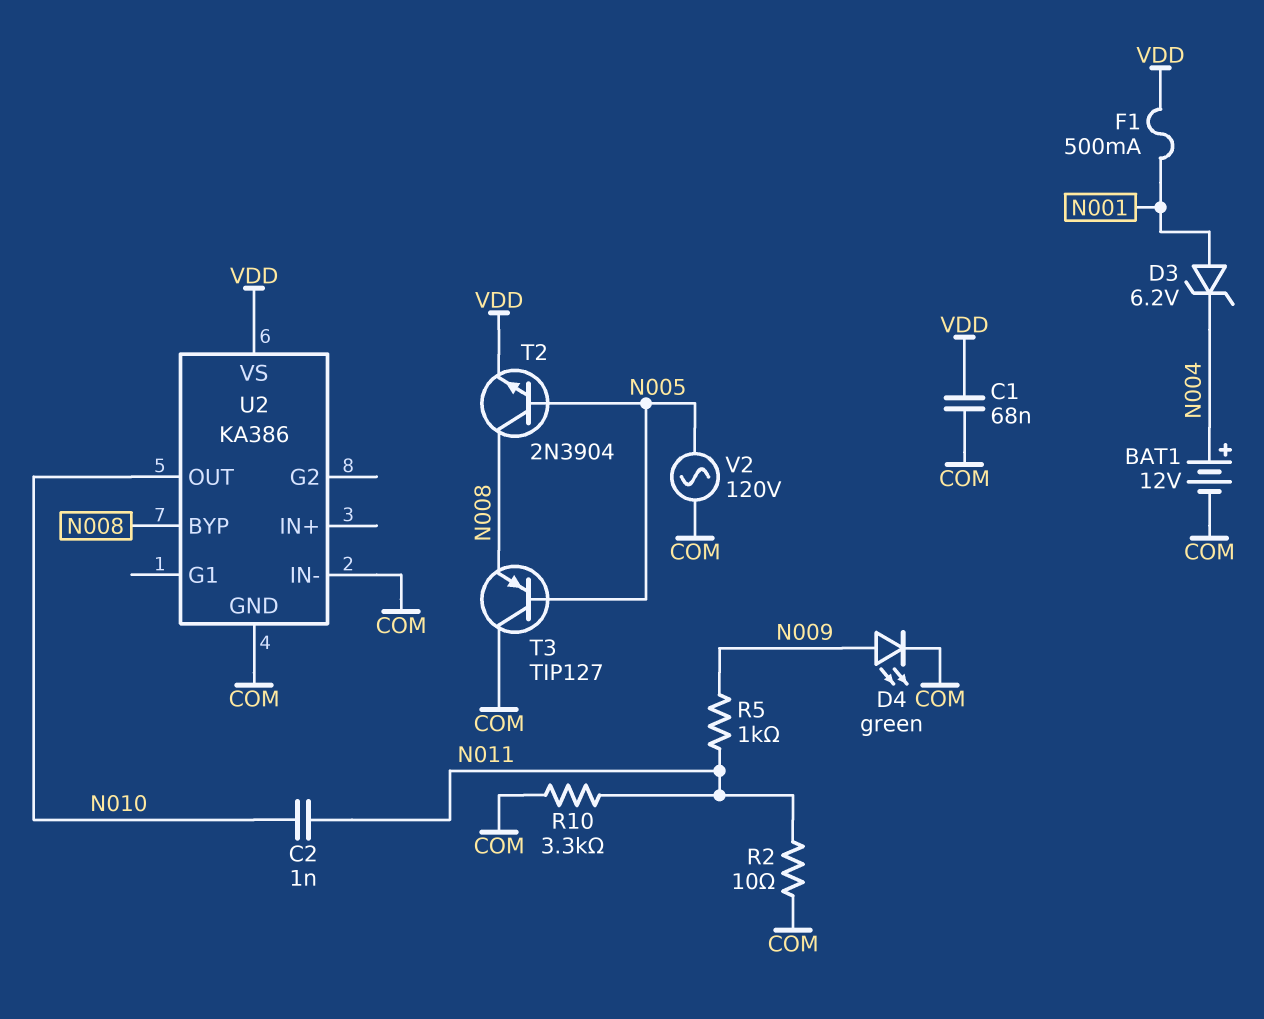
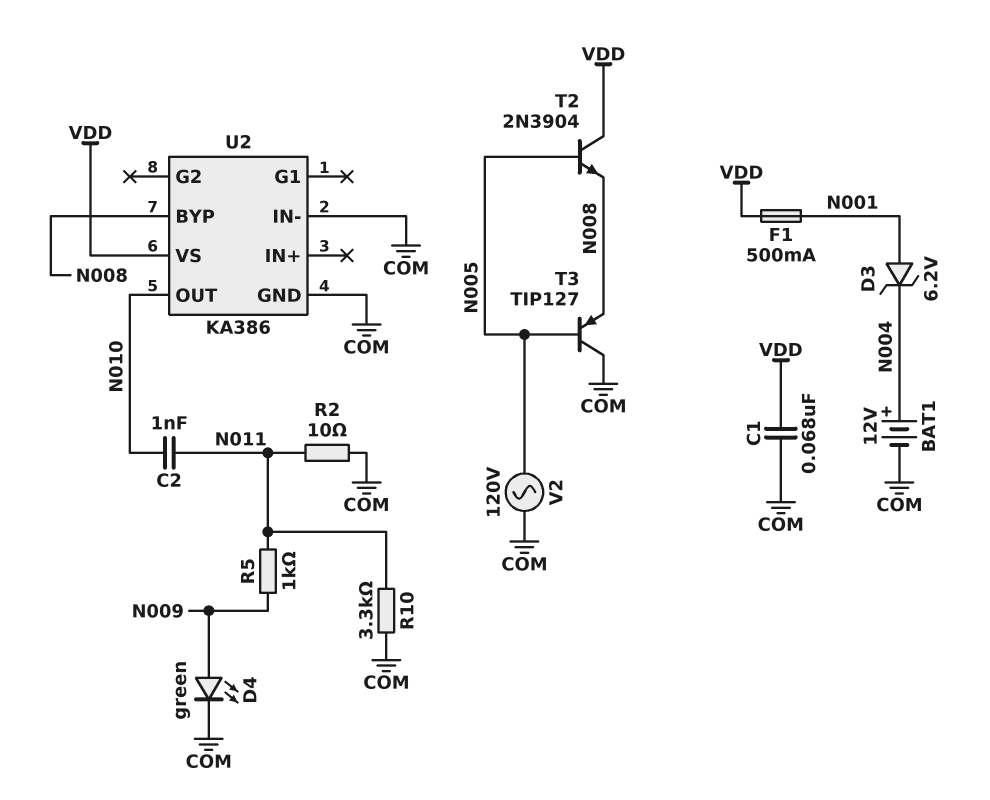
T2: NPN 2N3904 (B N005, C N008, E VDD) -> NPN 2N3904 (B N005, C VDD, E N008)

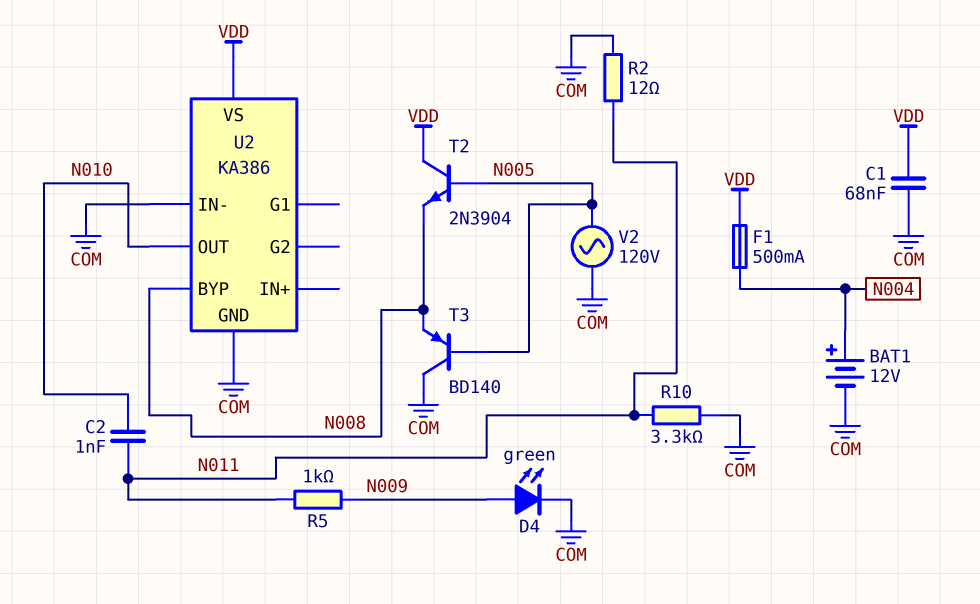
D3: zener 6.2V (A N001, K N004) -> none
F1: 500mA (N001, VDD) -> 500mA (N004, VDD)
R2: 10 (COM, N011) -> 12 (COM, N011)
T3: PNP TIP127 (B N005, C COM, E N008) -> PNP BD140 (B N005, C COM, E N008)

